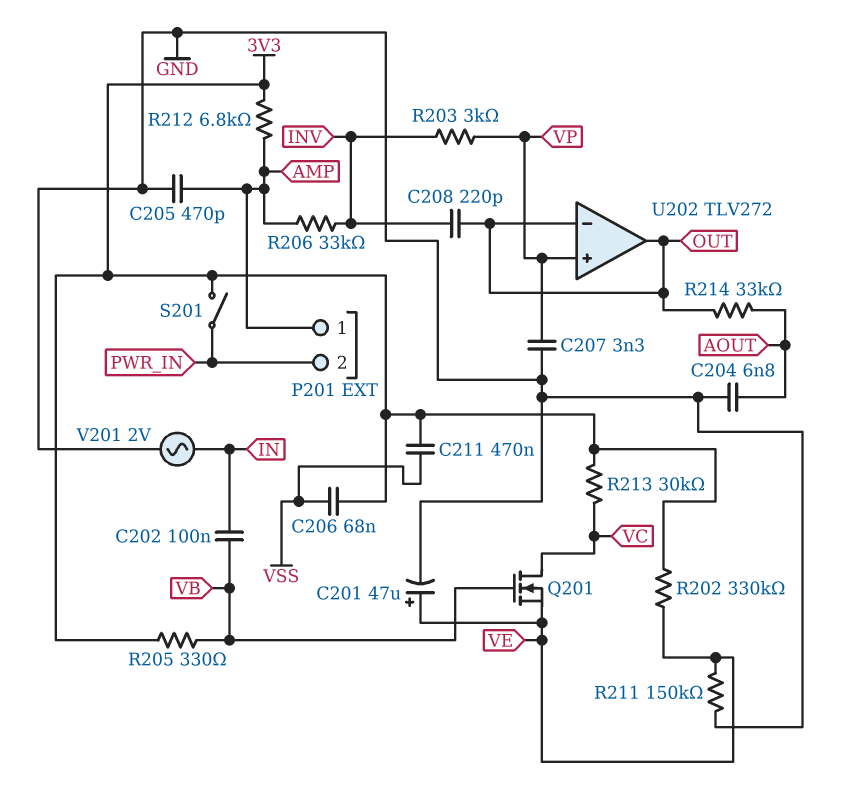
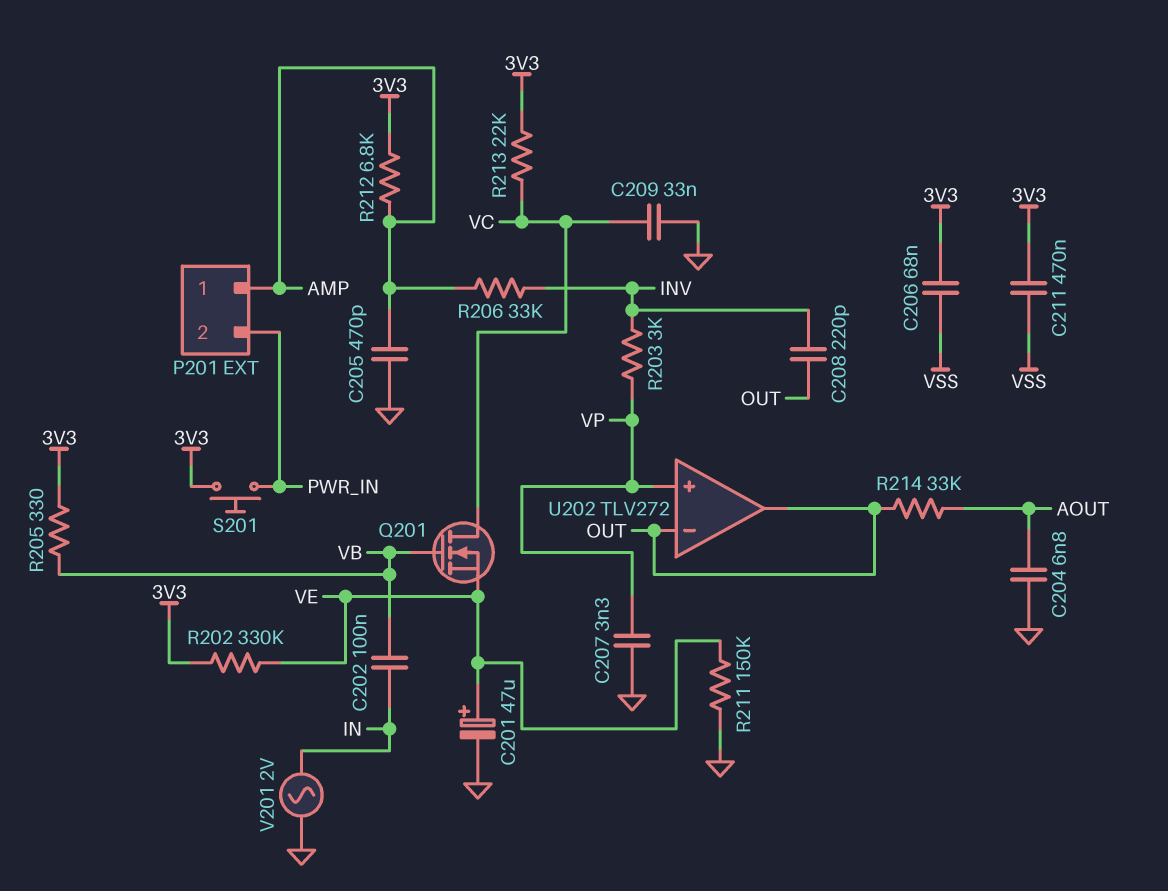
C209: none -> 33nF (GND, VC)
R213: 30k (3V3, VC) -> 22k (3V3, VC)
S201: switch (3V3, PWR_IN) -> button (3V3, PWR_IN)

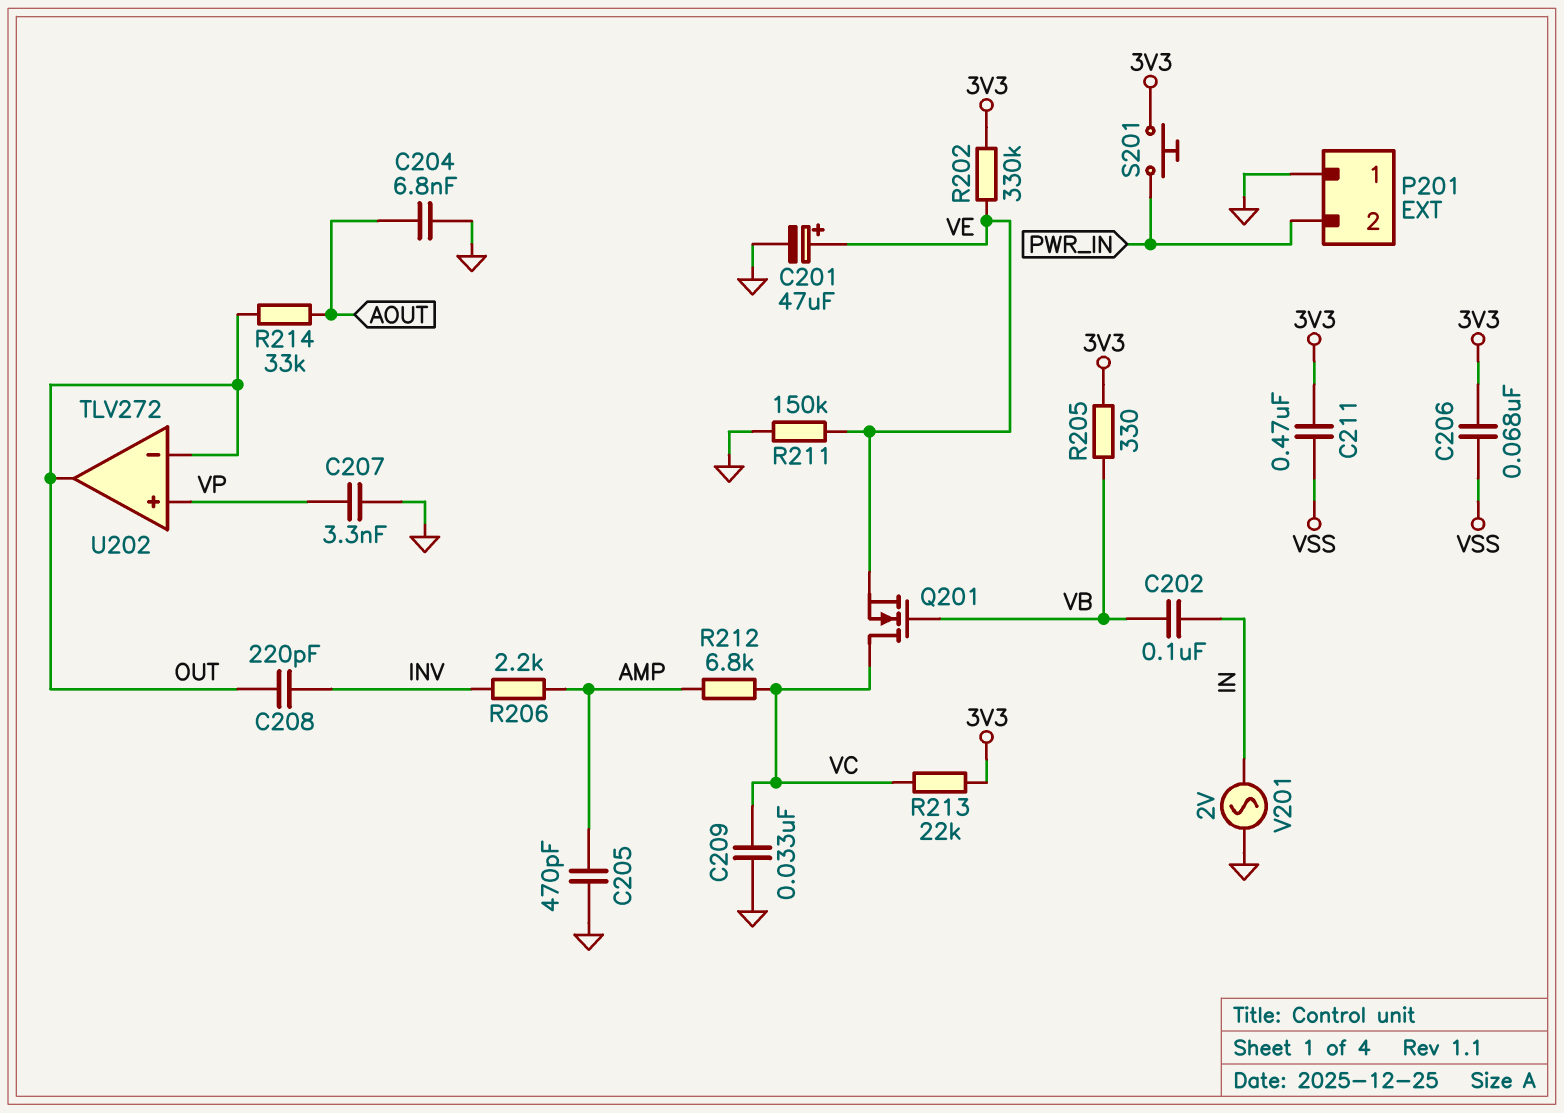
P201 pin 1: AMP -> GND
R203: 3k (INV, VP) -> none
R206: 33k (AMP, INV) -> 2.2k (AMP, INV)
R212: 6.8k (3V3, AMP) -> 6.8k (AMP, VC)

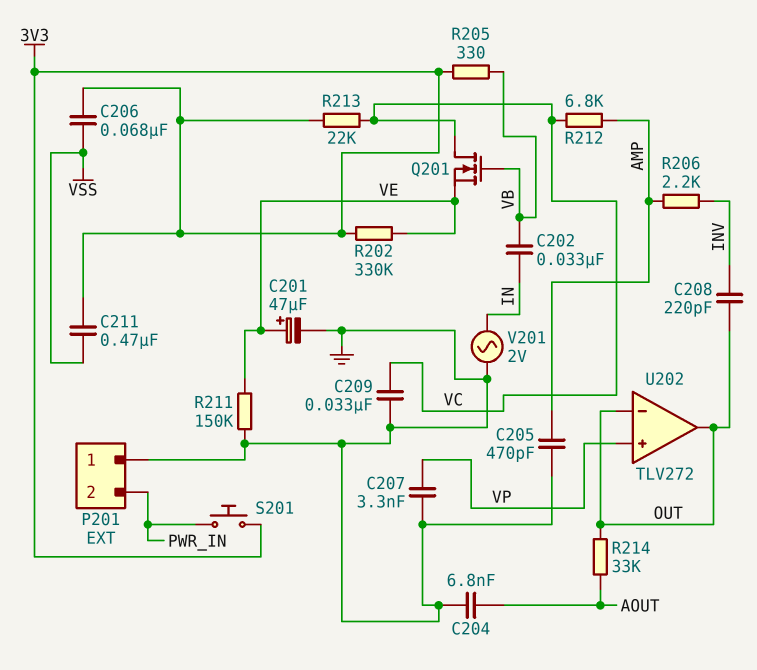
C202: 100nF (IN, VB) -> 33nF (IN, VB)

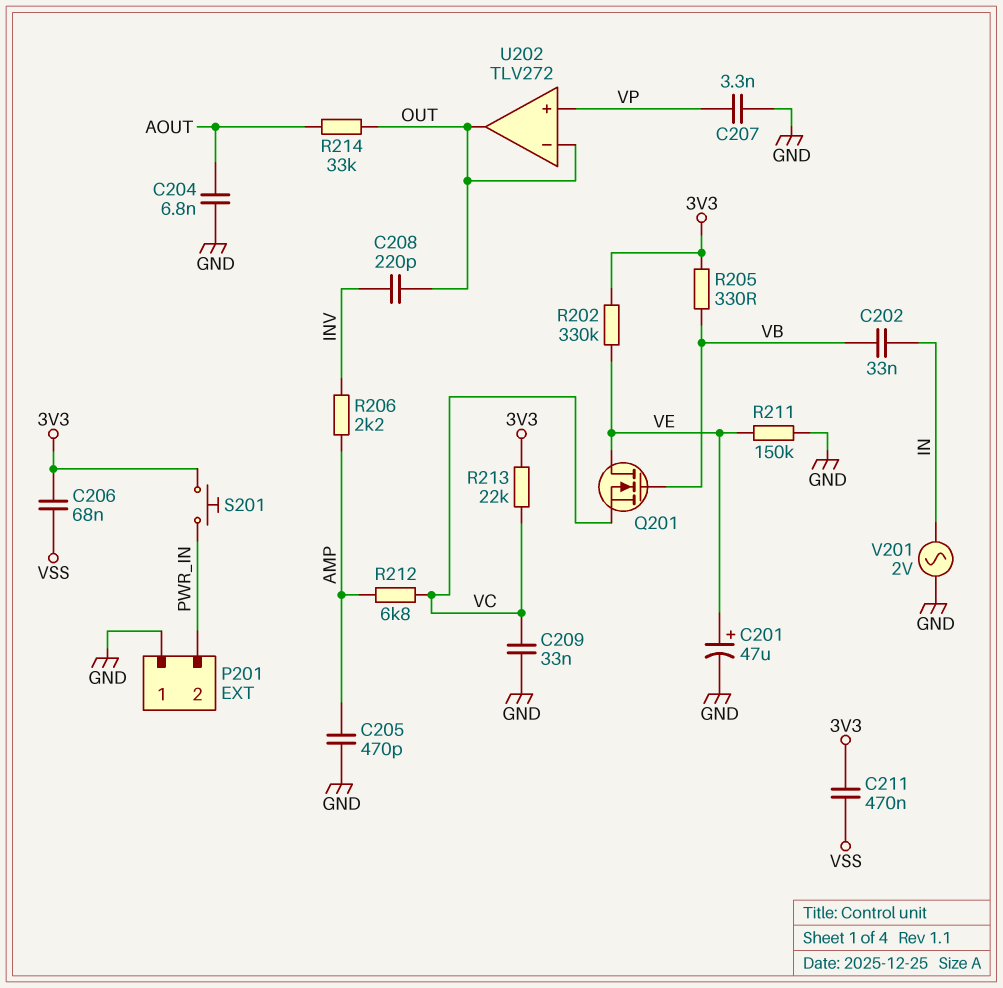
Q201: NMOS (G VB, D VC, S VE) -> NMOS (G VB, D VE, S VC)

